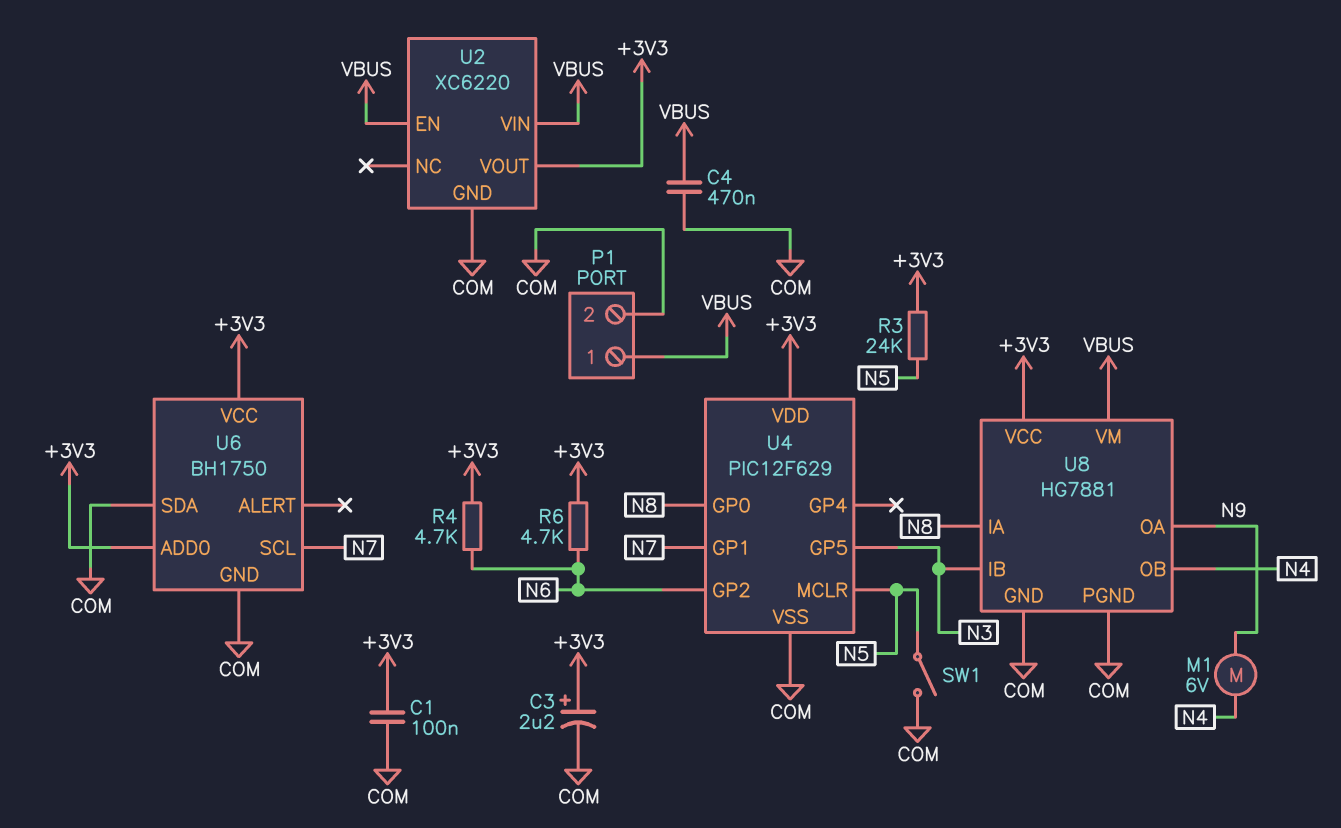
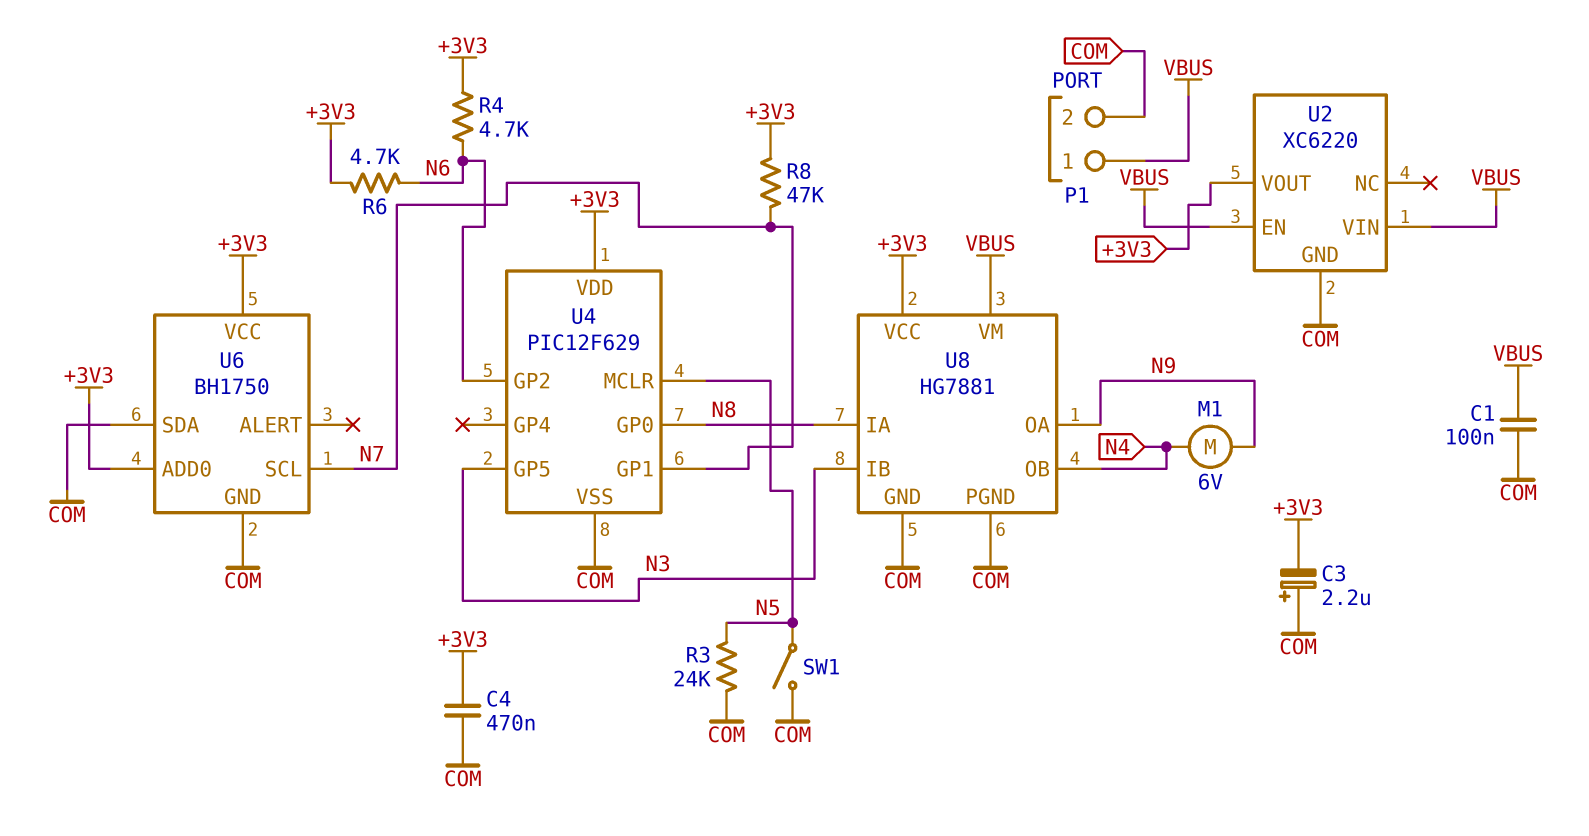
C1: 100nF (+3V3, COM) -> 100nF (COM, VBUS)
C3: 2.2uF (plus +3V3, minus COM) -> 2.2uF (plus COM, minus +3V3)
C4: 470nF (COM, VBUS) -> 470nF (+3V3, COM)
R3: 24k (+3V3, N5) -> 24k (COM, N5)
R8: none -> 47k (+3V3, N7)

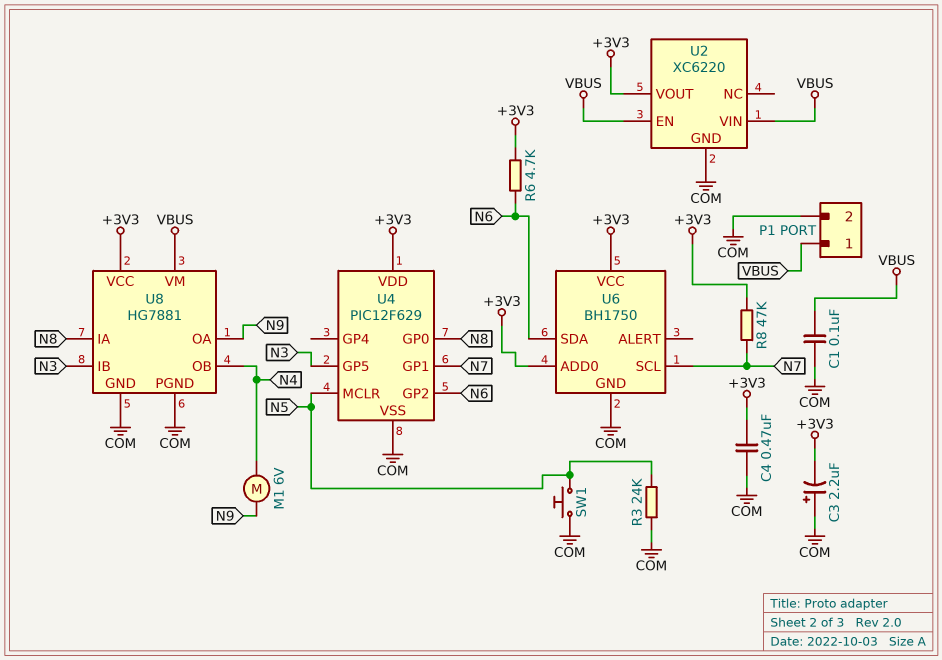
R4: 4.7k (+3V3, N6) -> none
SW1: switch (COM, N5) -> button (COM, N5)
U6 pin SDA: COM -> N6

